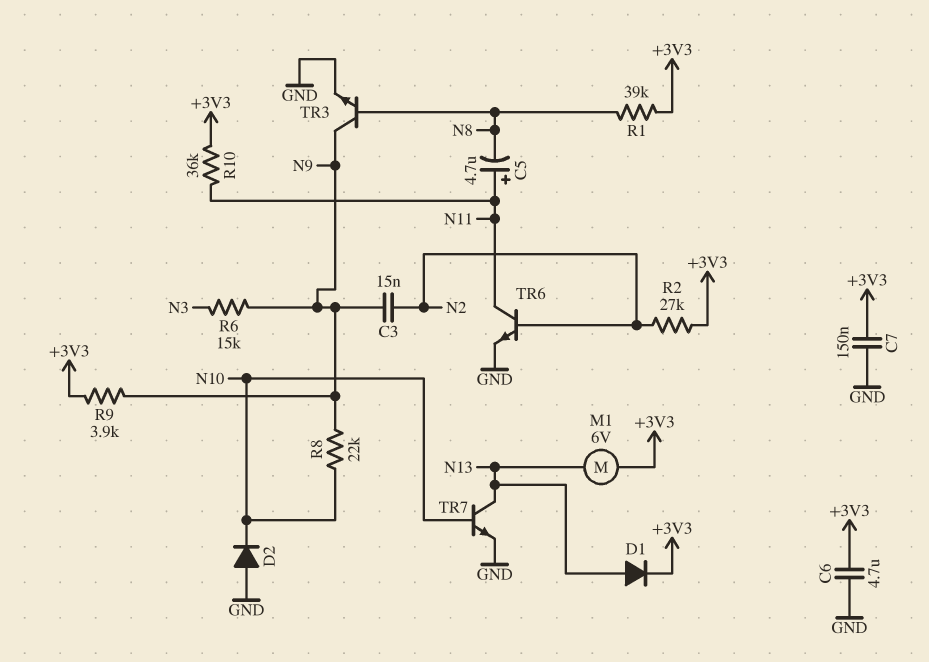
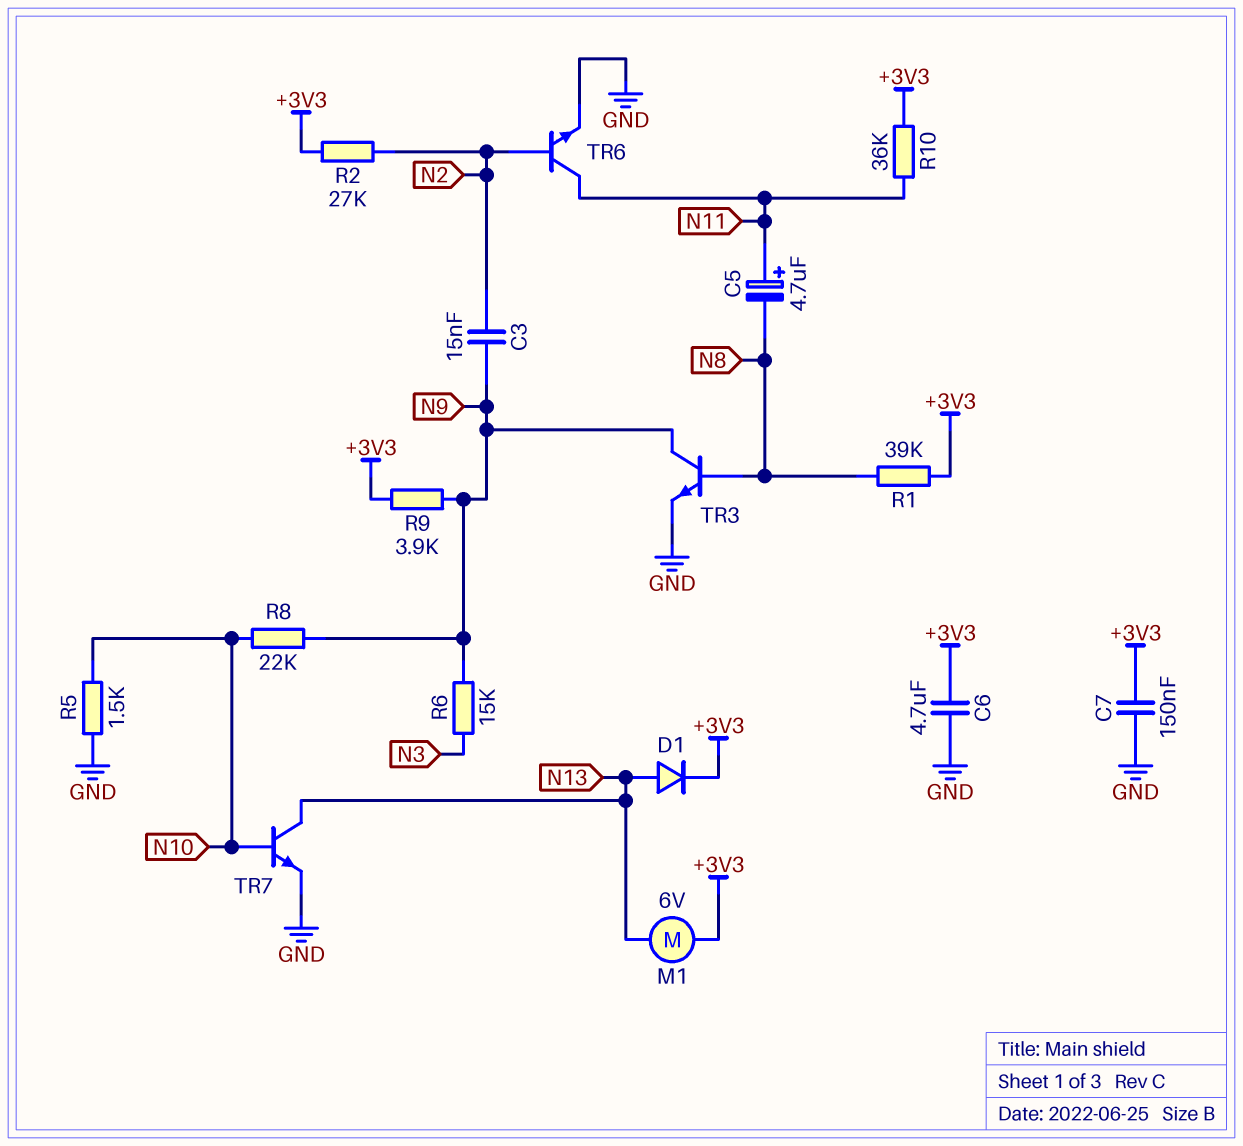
D2: diode (A GND, K N10) -> none
R5: none -> 1.5k (GND, N10)

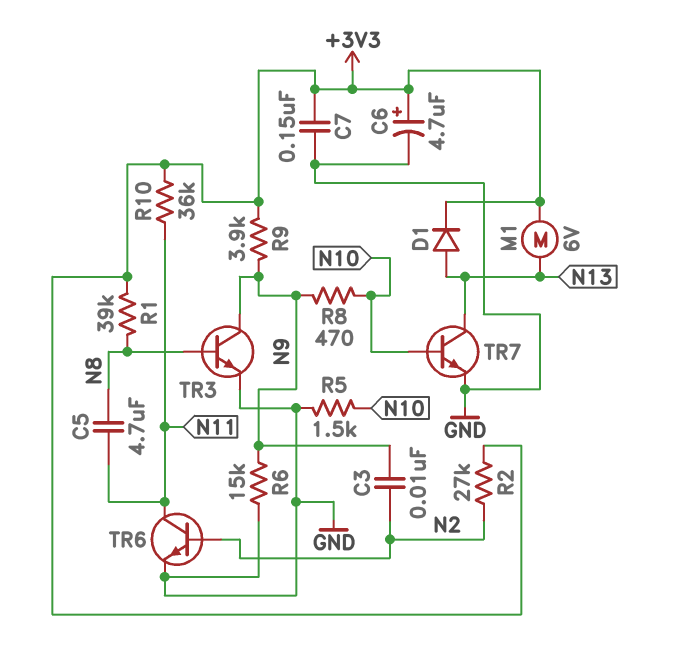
C3: 15nF (N2, N9) -> 10nF (N2, N9)
C5: 4.7uF (plus N11, minus N8) -> 4.7uF (N8, N11)
C6: 4.7uF (+3V3, GND) -> 4.7uF (plus +3V3, minus GND)
R6: 15k (N3, N9) -> 15k (GND, N9)
R8: 22k (N9, N10) -> 470 (N9, N10)

